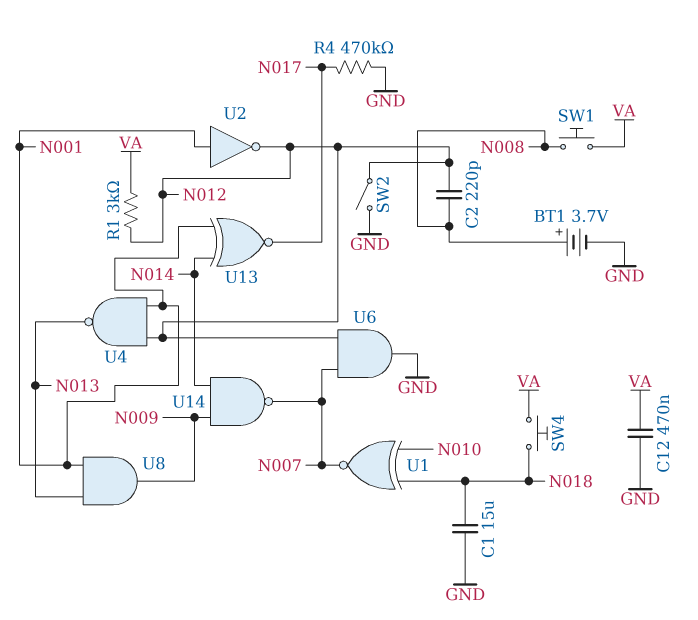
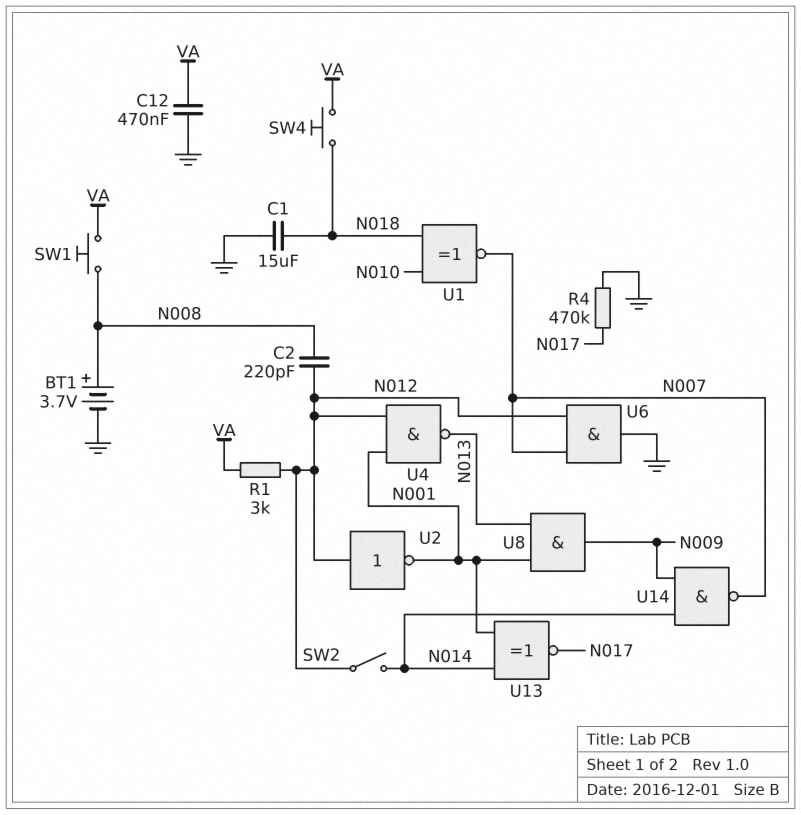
SW2: switch (GND, N012) -> switch (N012, N014)
U2: NOT (in N001, out N012) -> NOT (in N012, out N001)

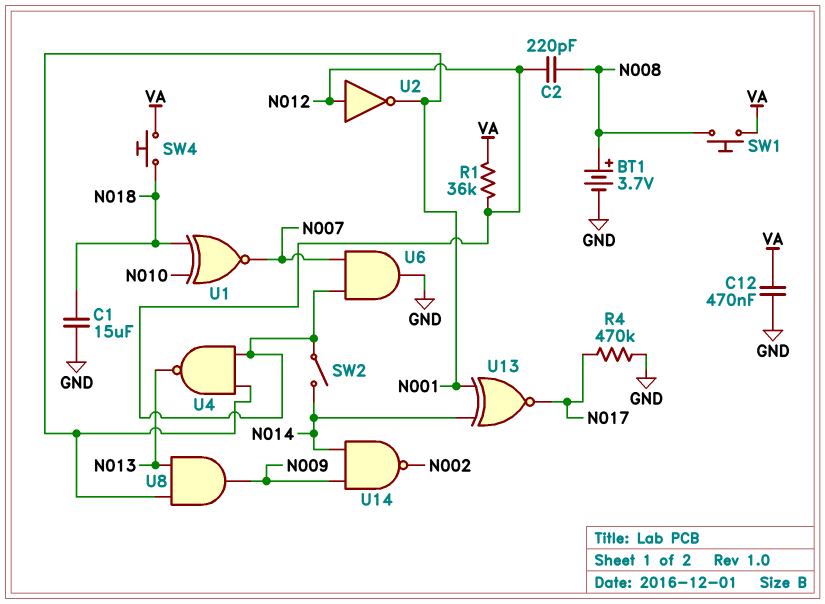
R1: 3k (N012, VA) -> 36k (N012, VA)
U14: NAND (in N009, in N014, out N007) -> NAND (in N009, in N014, out N002)

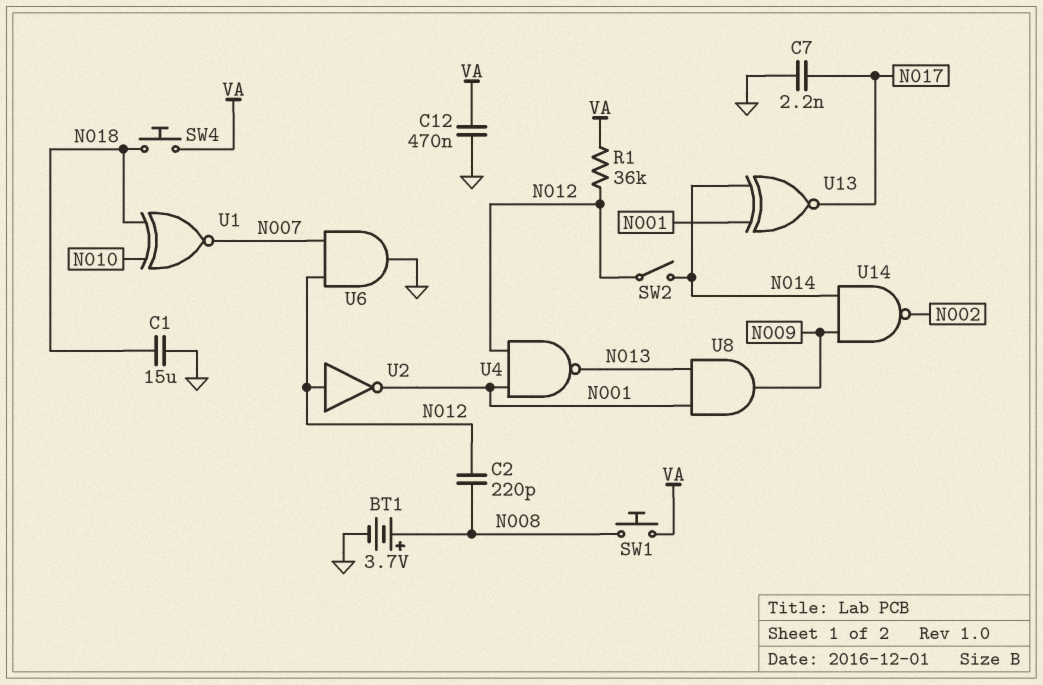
C7: none -> 2.2nF (GND, N017)
R4: 470k (GND, N017) -> none

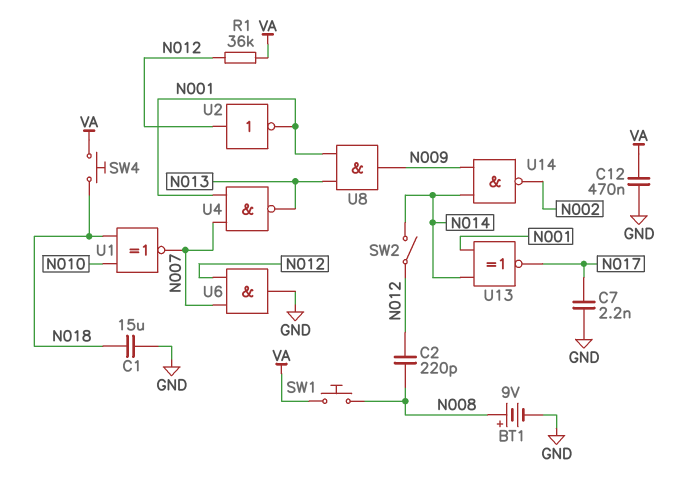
BT1: 3.7V (plus N008, minus GND) -> 9V (plus N008, minus GND)
U4: NAND (in N001, in N012, out N013) -> NAND (in N001, in N007, out N013)

